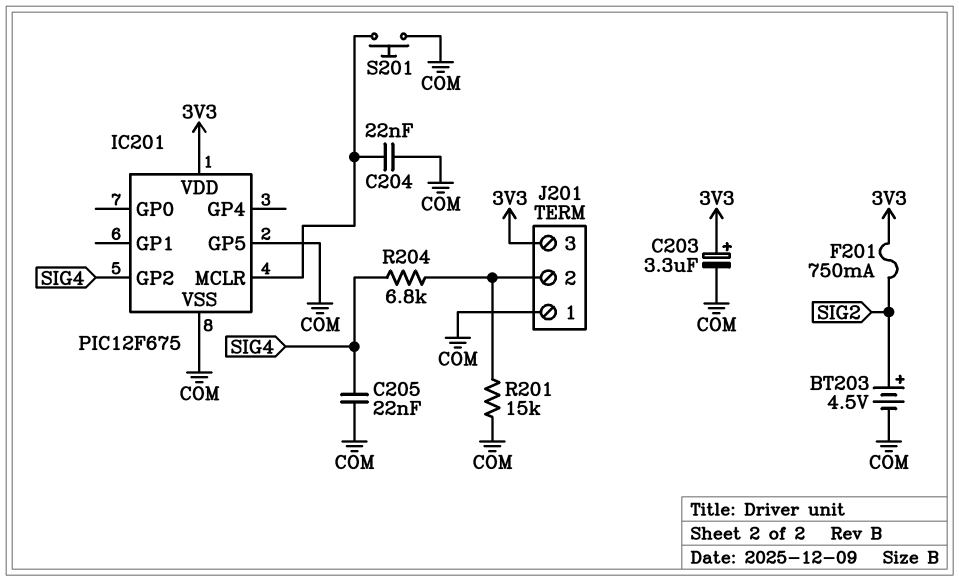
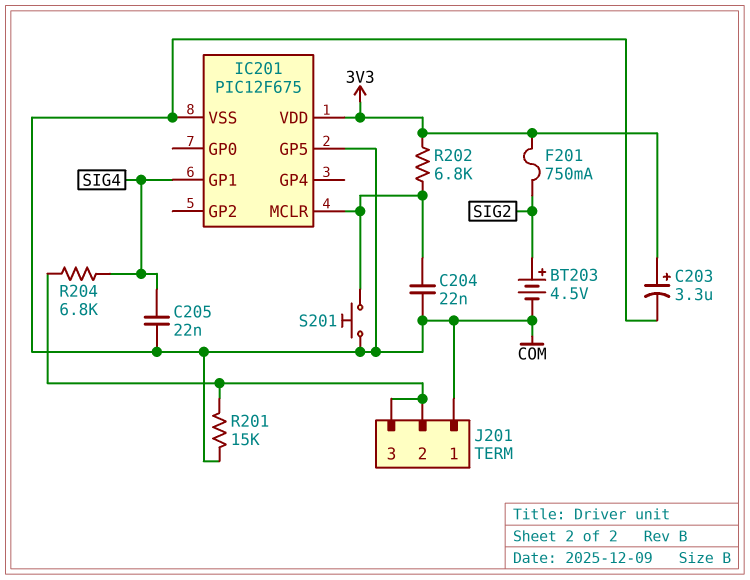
IC201 pin GP1: none -> SIG4
IC201 pin GP2: SIG4 -> none
J201 pin 3: 3V3 -> J201/2
R202: none -> 6.8k (3V3, IC201/MCLR)

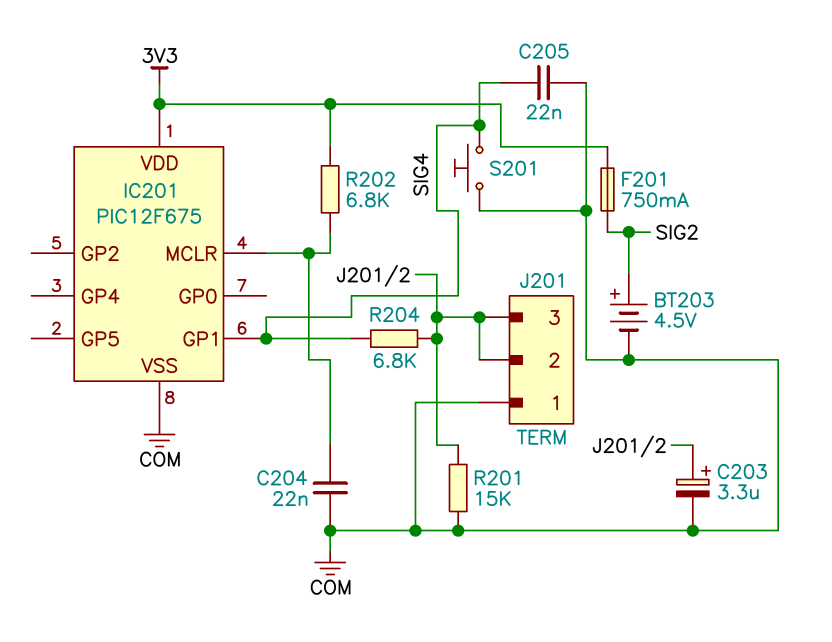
C203: 3.3uF (plus 3V3, minus COM) -> 3.3uF (plus J201/2, minus COM)
IC201 pin GP5: COM -> none
S201: button (COM, IC201/MCLR) -> button (COM, SIG4)

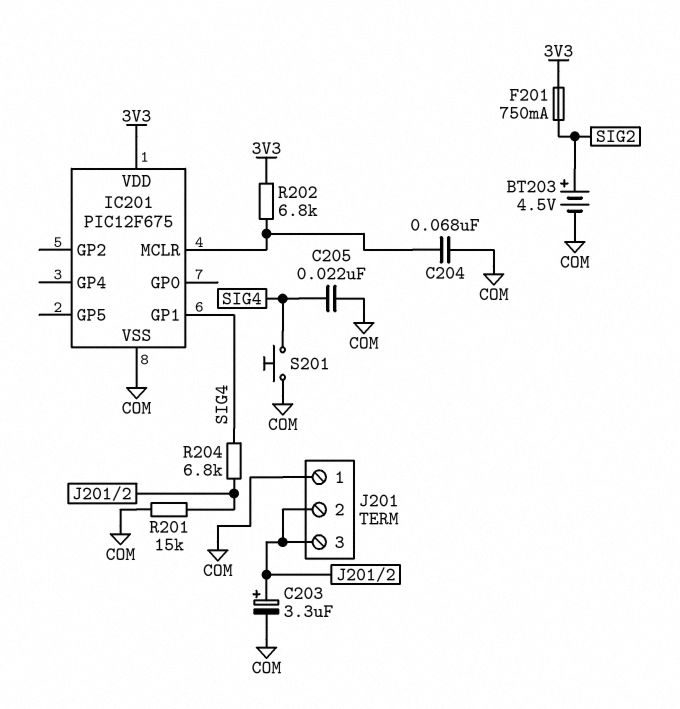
C204: 22nF (COM, IC201/MCLR) -> 68nF (COM, IC201/MCLR)

